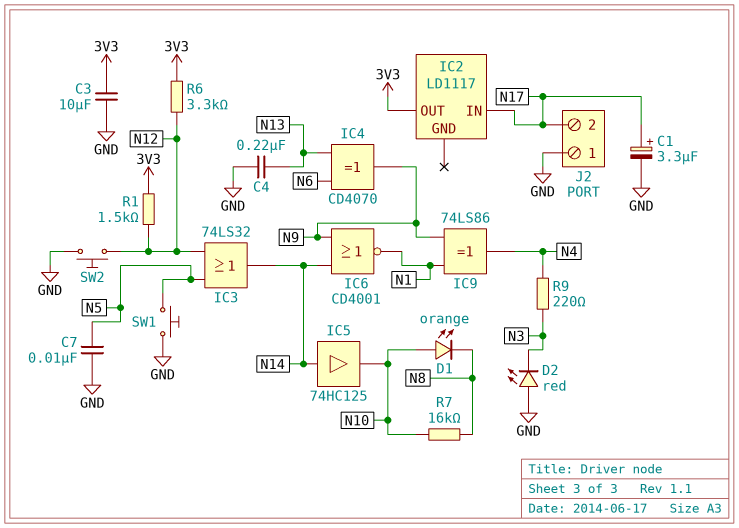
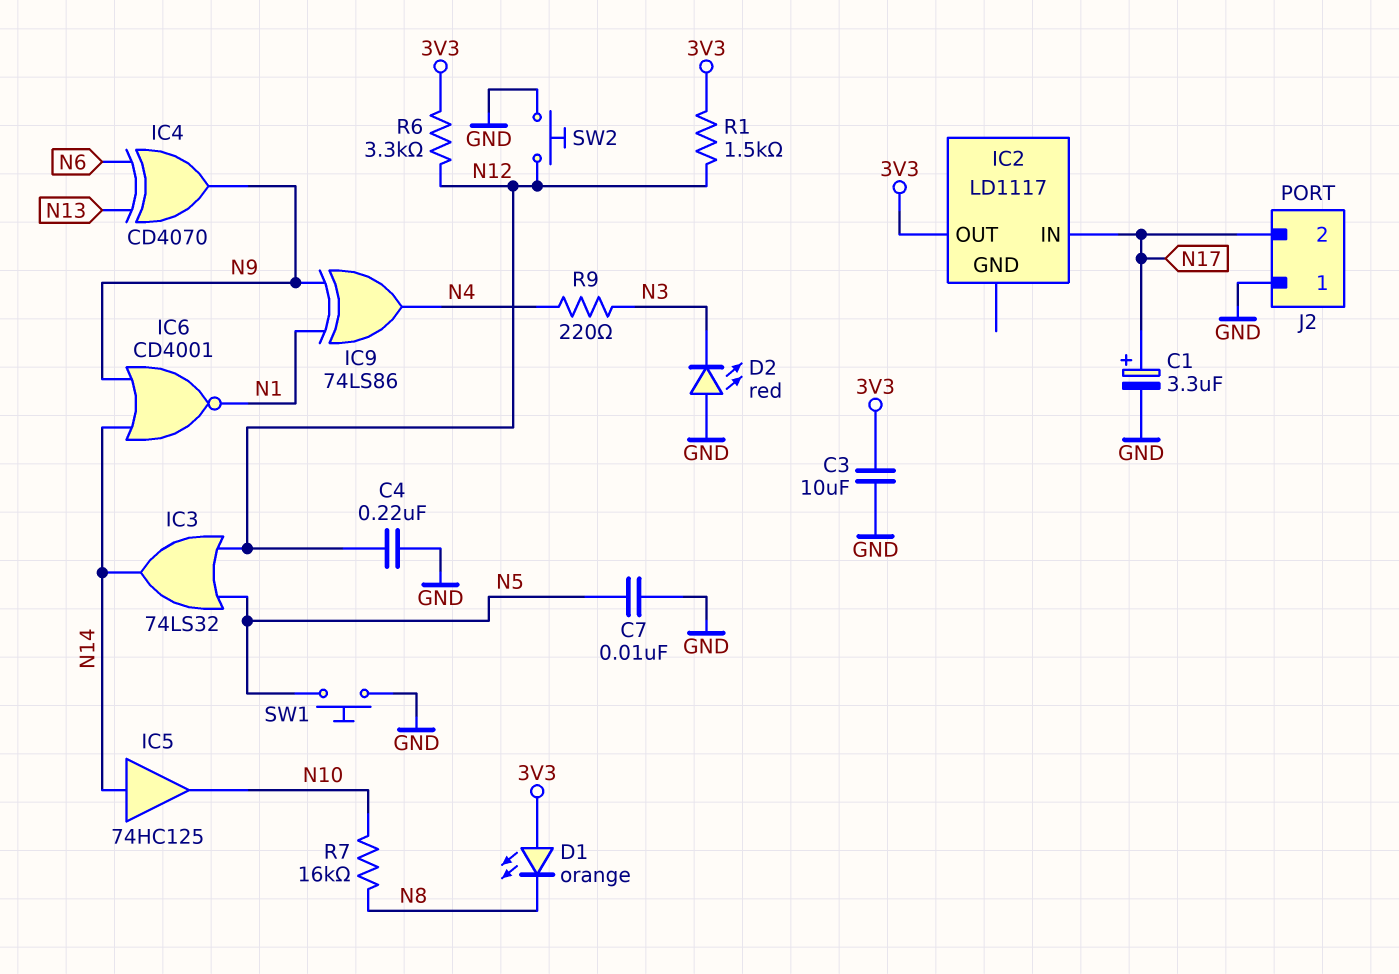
C4: 220nF (GND, N13) -> 220nF (GND, N12)
D1: LED orange (A N10, K N8) -> LED orange (A 3V3, K N8)

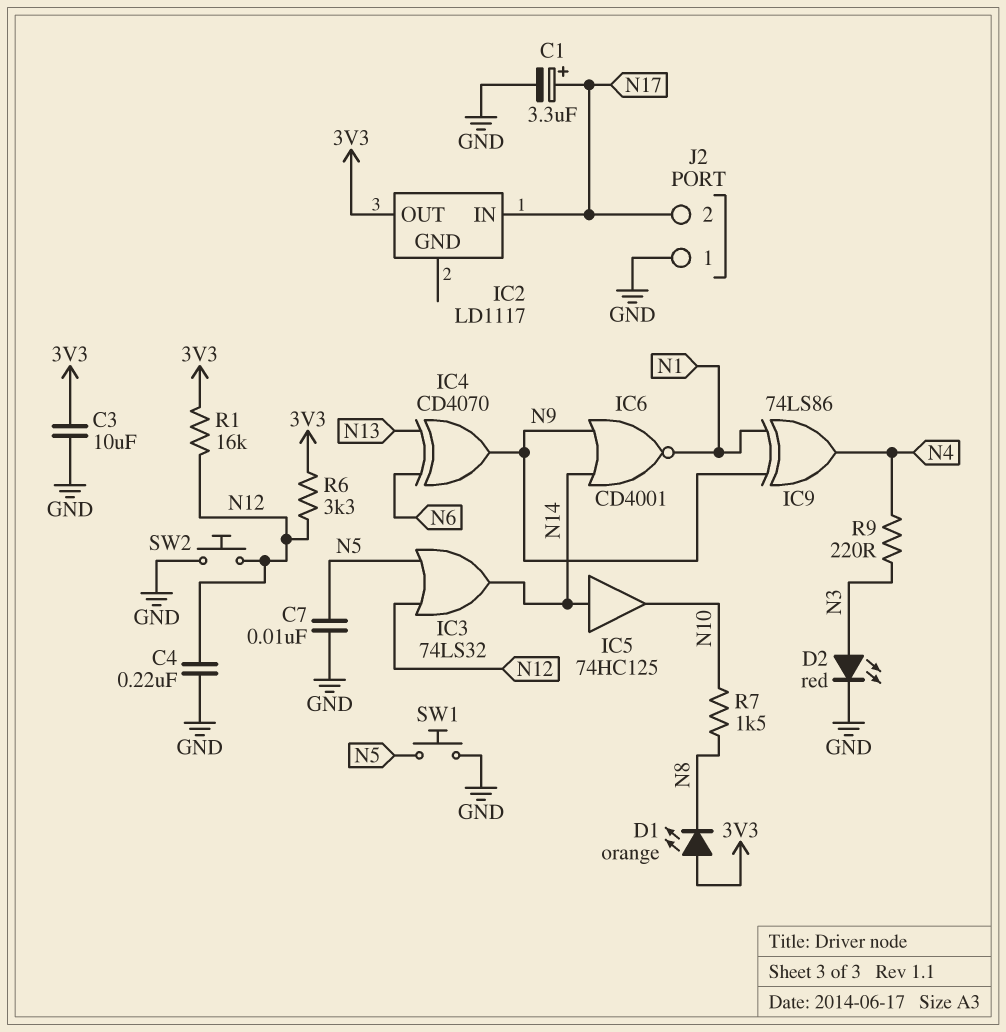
D2: LED red (A GND, K N3) -> LED red (A N3, K GND)
R1: 1.5k (3V3, N12) -> 16k (3V3, N12)
R7: 16k (N8, N10) -> 1.5k (N8, N10)

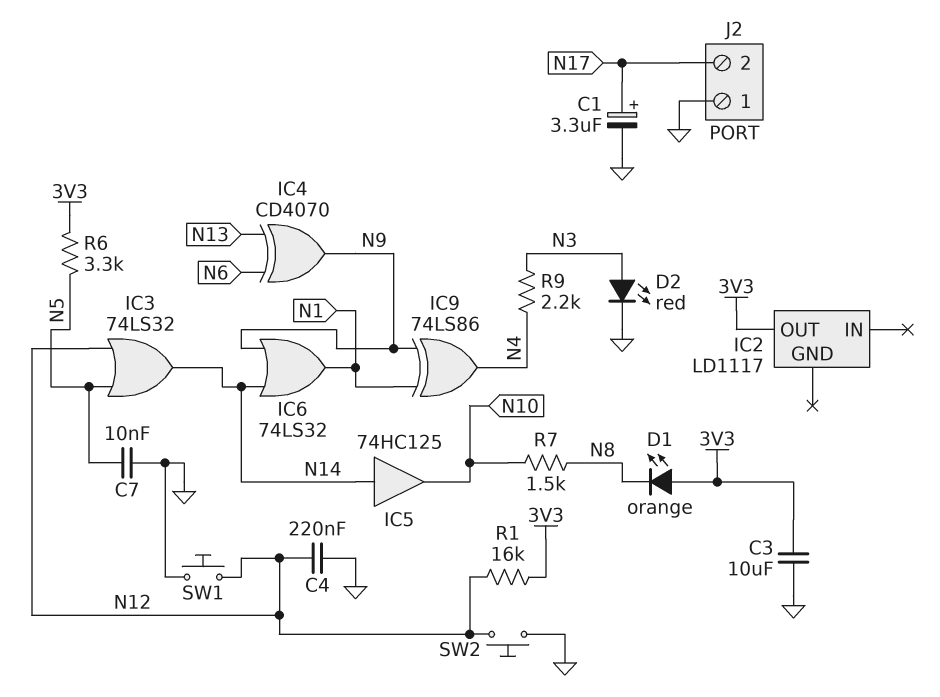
IC2 pin IN: N17 -> none
IC6: NOR CD4001 (in N9, in N14, out N1) -> OR 74LS32 (in N9, in N14, out N1)
R6: 3.3k (3V3, N12) -> 3.3k (3V3, N5)
R9: 220 (N3, N4) -> 2.2k (N3, N4)
SW1: button (GND, N5) -> button (GND, N12)

